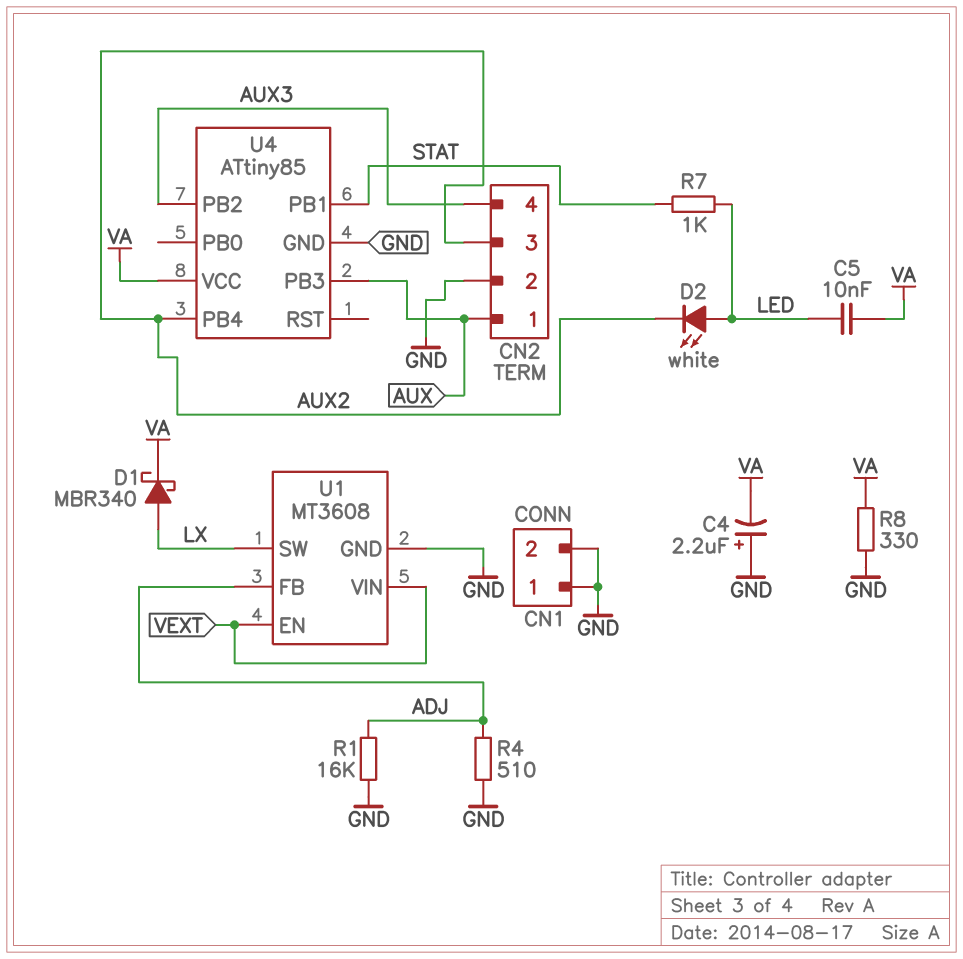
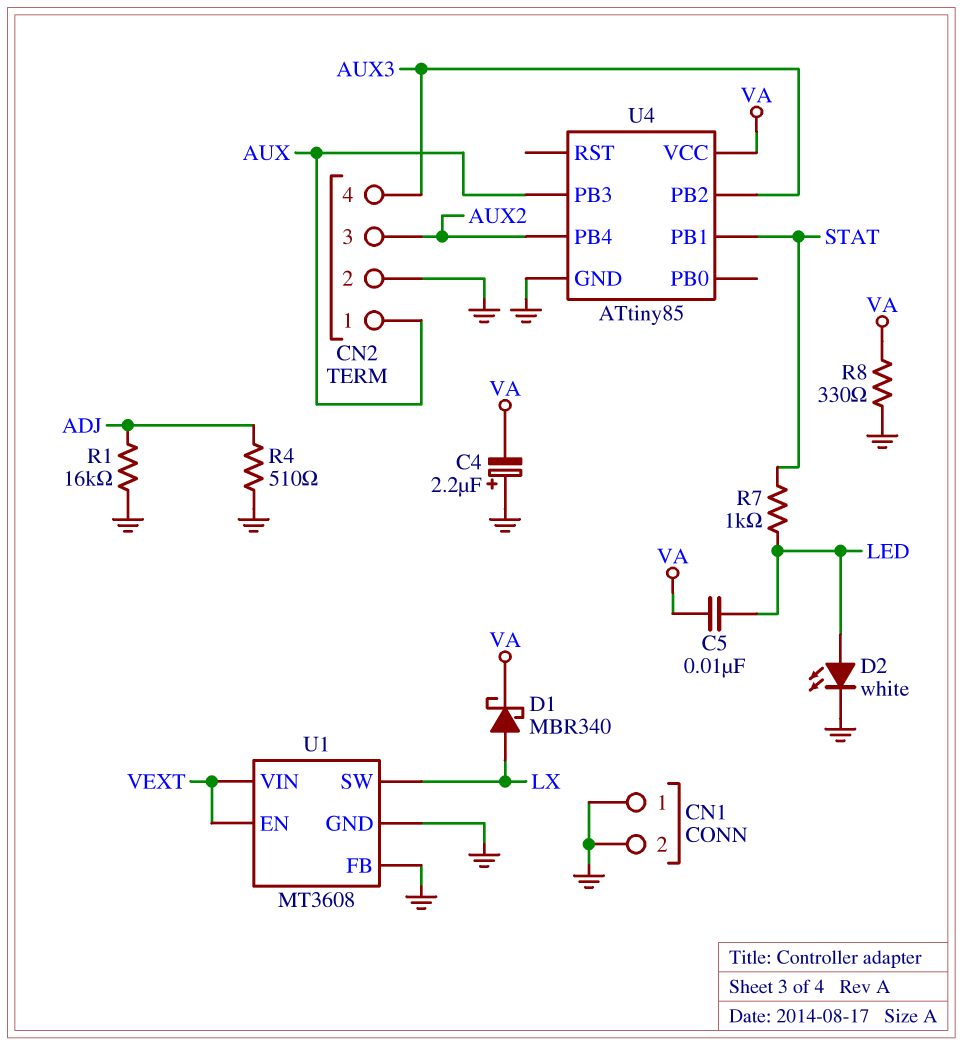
D2: LED white (A LED, K AUX2) -> LED white (A LED, K GND)
U1 pin FB: ADJ -> GND

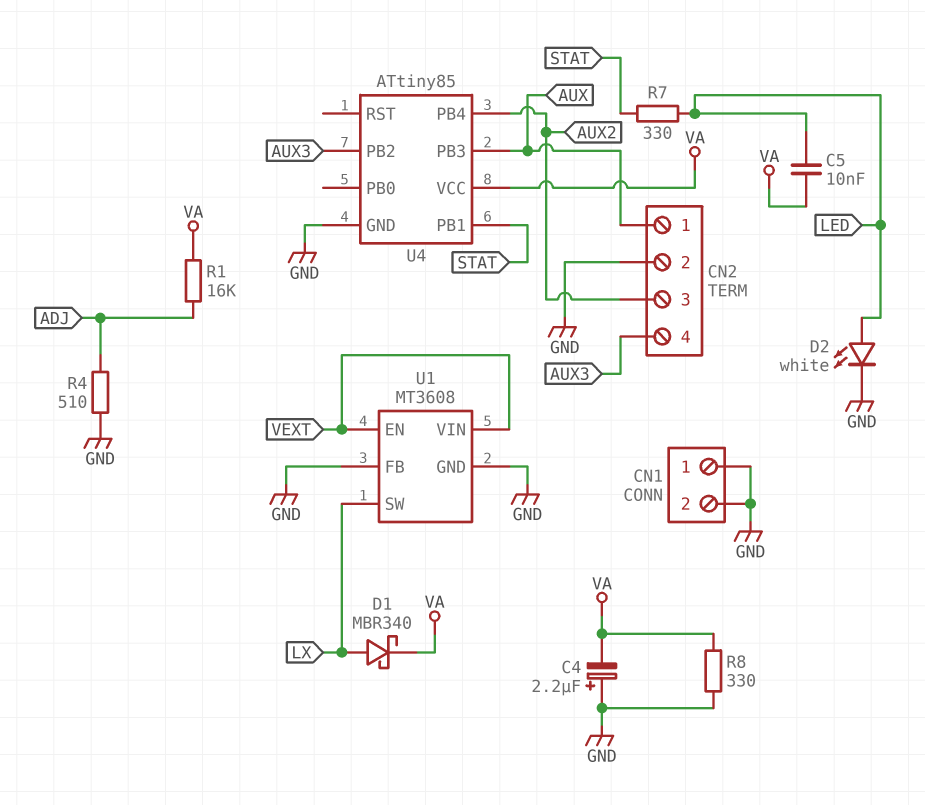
R1: 16k (ADJ, GND) -> 16k (ADJ, VA)
R7: 1k (LED, STAT) -> 330 (LED, STAT)

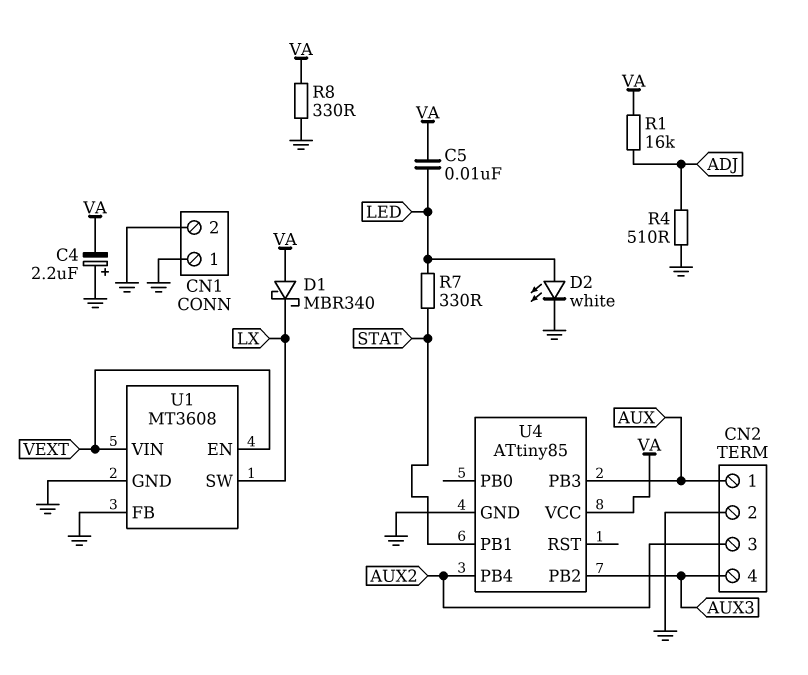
D1: schottky MBR340 (A LX, K VA) -> schottky MBR340 (A VA, K LX)

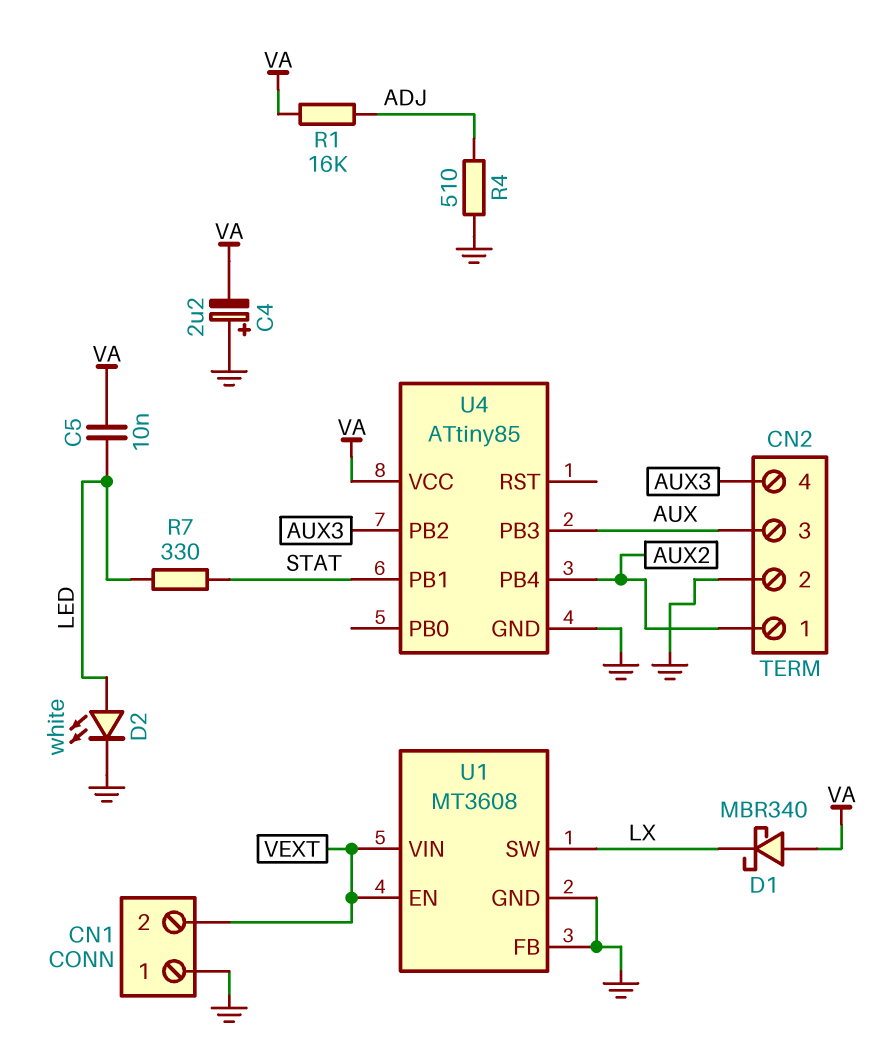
CN1 pin 2: GND -> VEXT
CN2 pin 1: AUX -> AUX2
CN2 pin 3: AUX2 -> AUX
R8: 330 (GND, VA) -> none

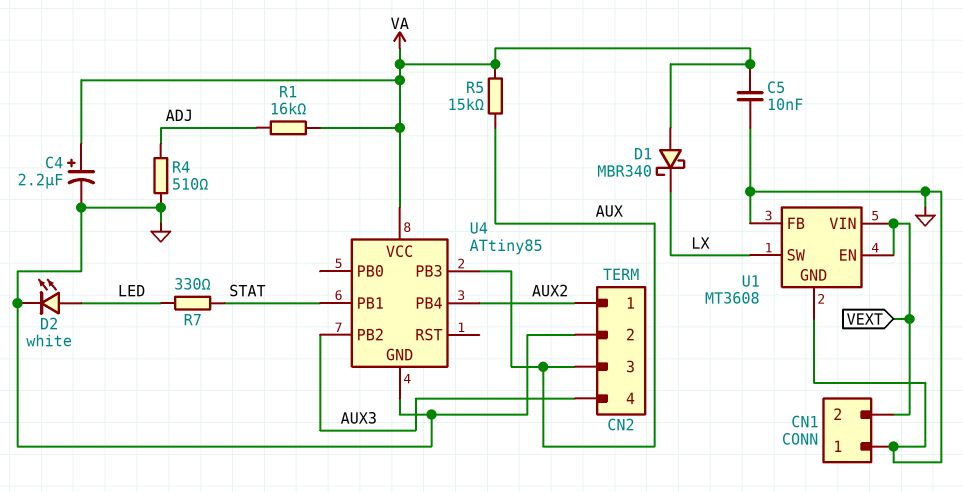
C4: 2.2uF (plus GND, minus VA) -> 2.2uF (plus VA, minus GND)
C5: 10nF (LED, VA) -> 10nF (GND, VA)
R5: none -> 15k (AUX, VA)

